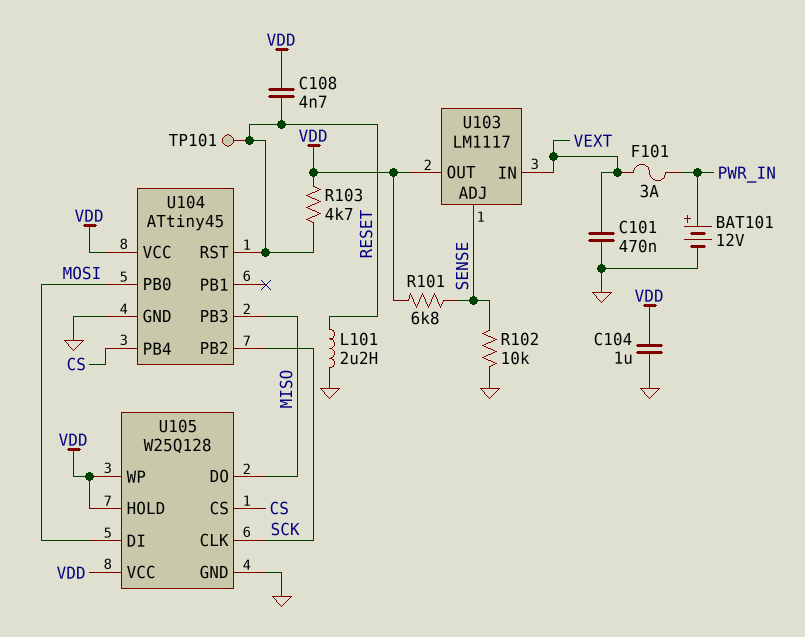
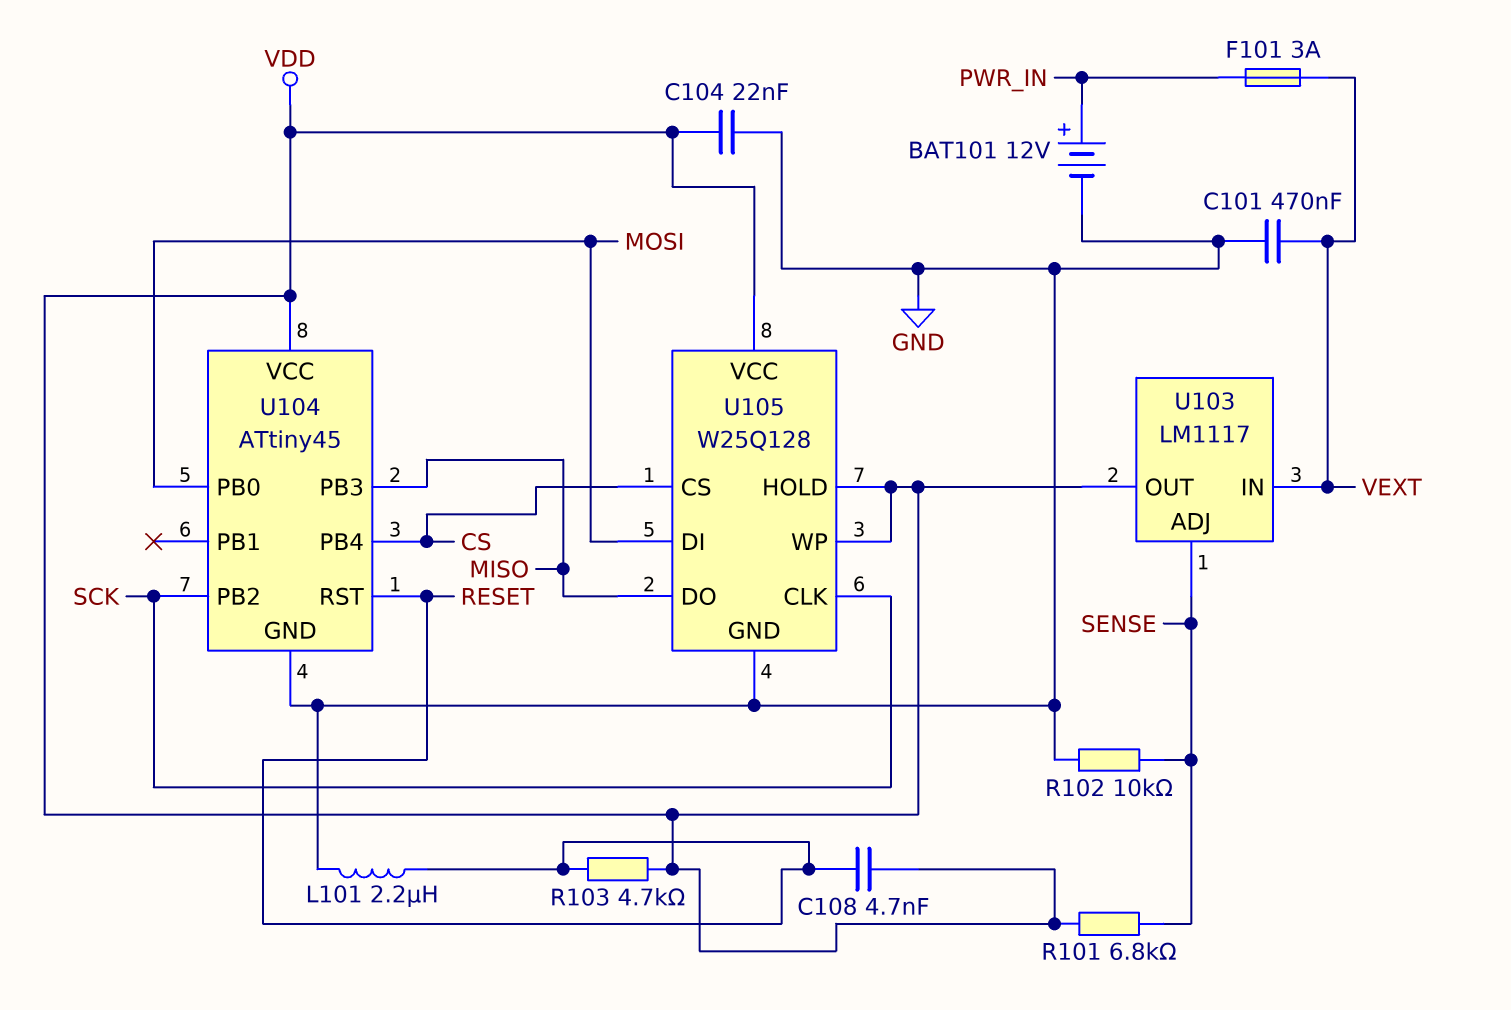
C104: 1uF (GND, VDD) -> 22nF (GND, VDD)
TP101: test point (RESET) -> none

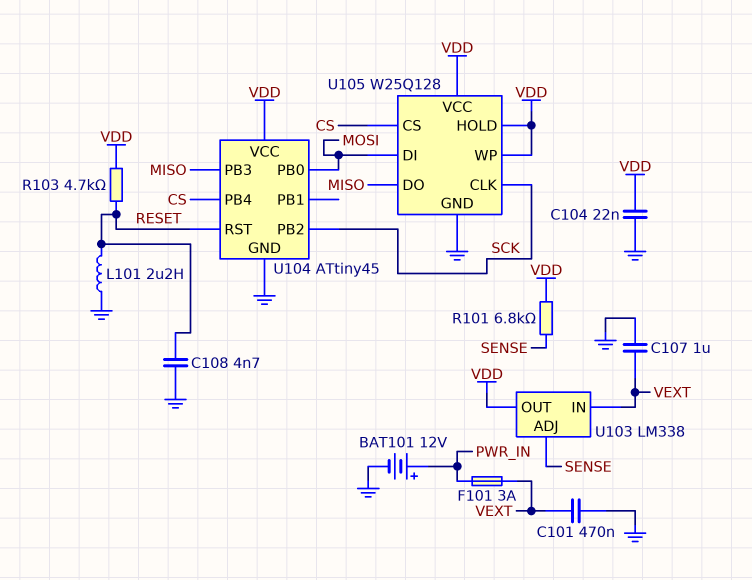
C107: none -> 1uF (GND, VEXT)
C108: 4.7nF (RESET, VDD) -> 4.7nF (GND, RESET)
R102: 10k (GND, SENSE) -> none
U103: LM1117 -> LM338

